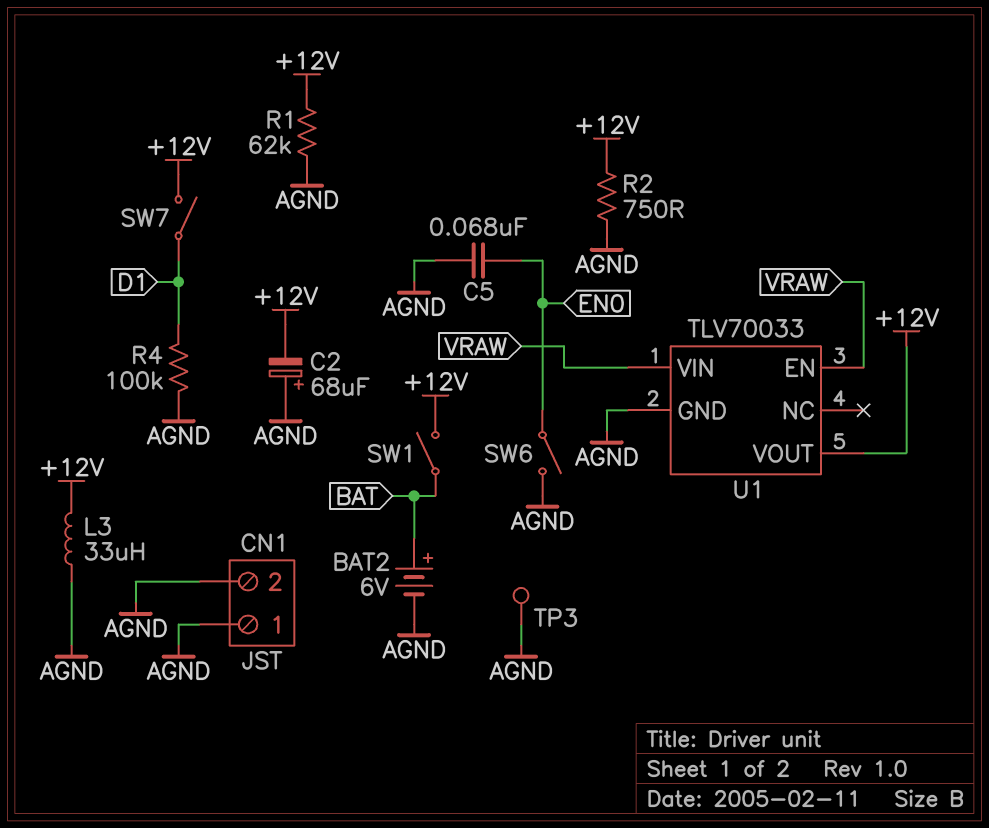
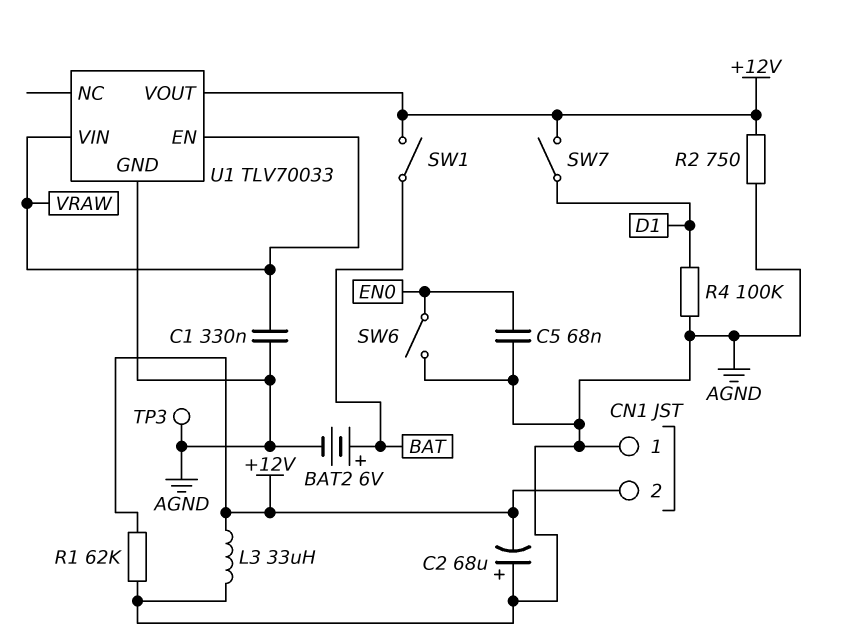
C1: none -> 330nF (AGND, VRAW)
CN1 pin 2: AGND -> +12V

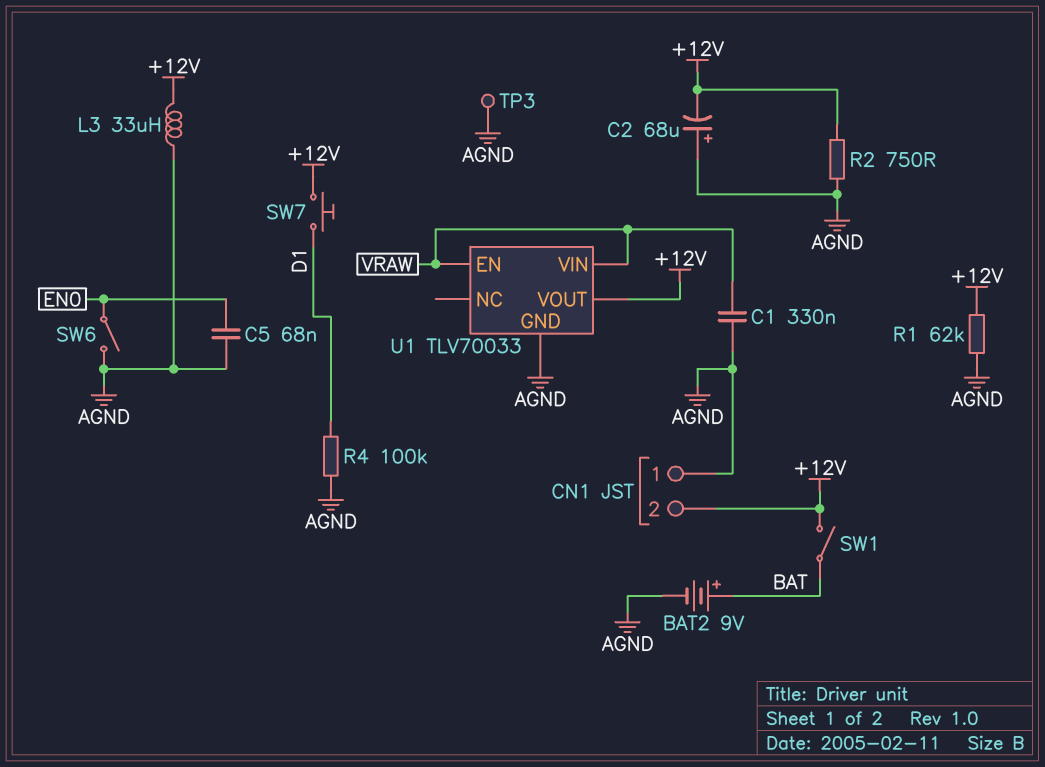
BAT2: 6V (plus BAT, minus AGND) -> 9V (plus BAT, minus AGND)
SW7: switch (+12V, D1) -> button (+12V, D1)

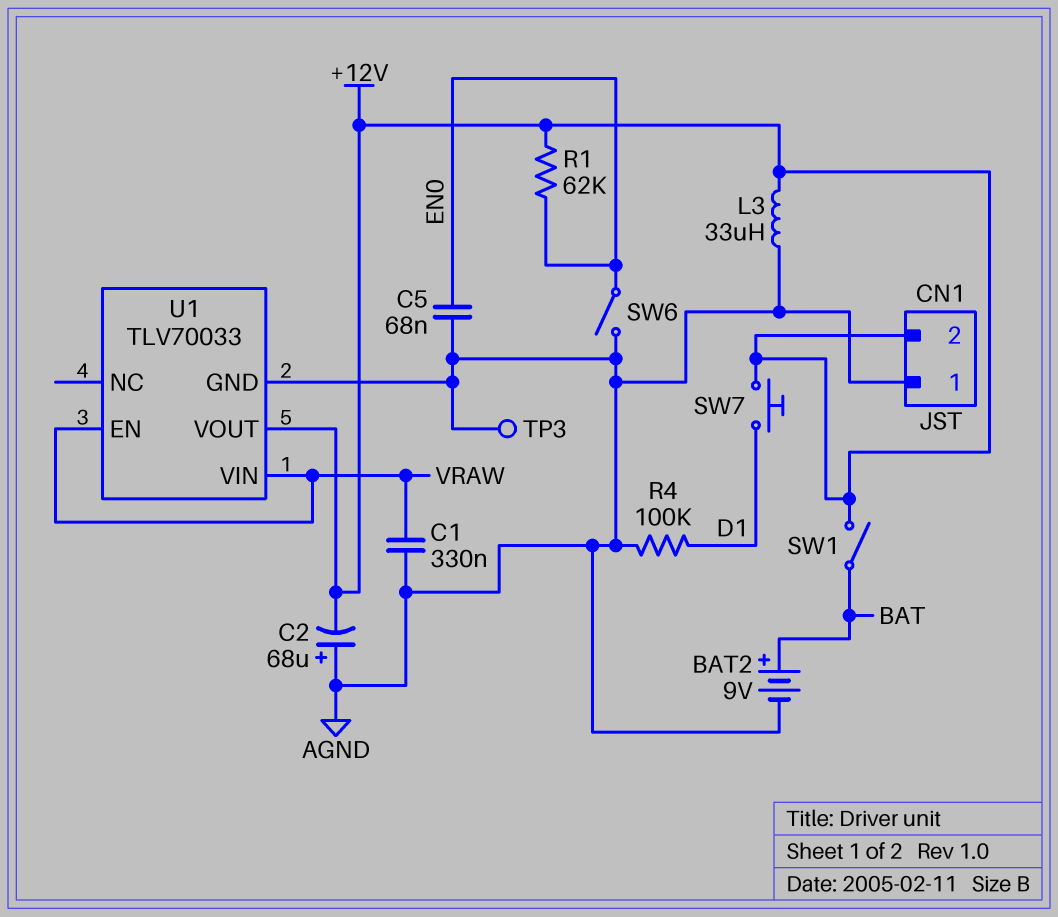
R1: 62k (+12V, AGND) -> 62k (+12V, EN0)
R2: 750 (+12V, AGND) -> none

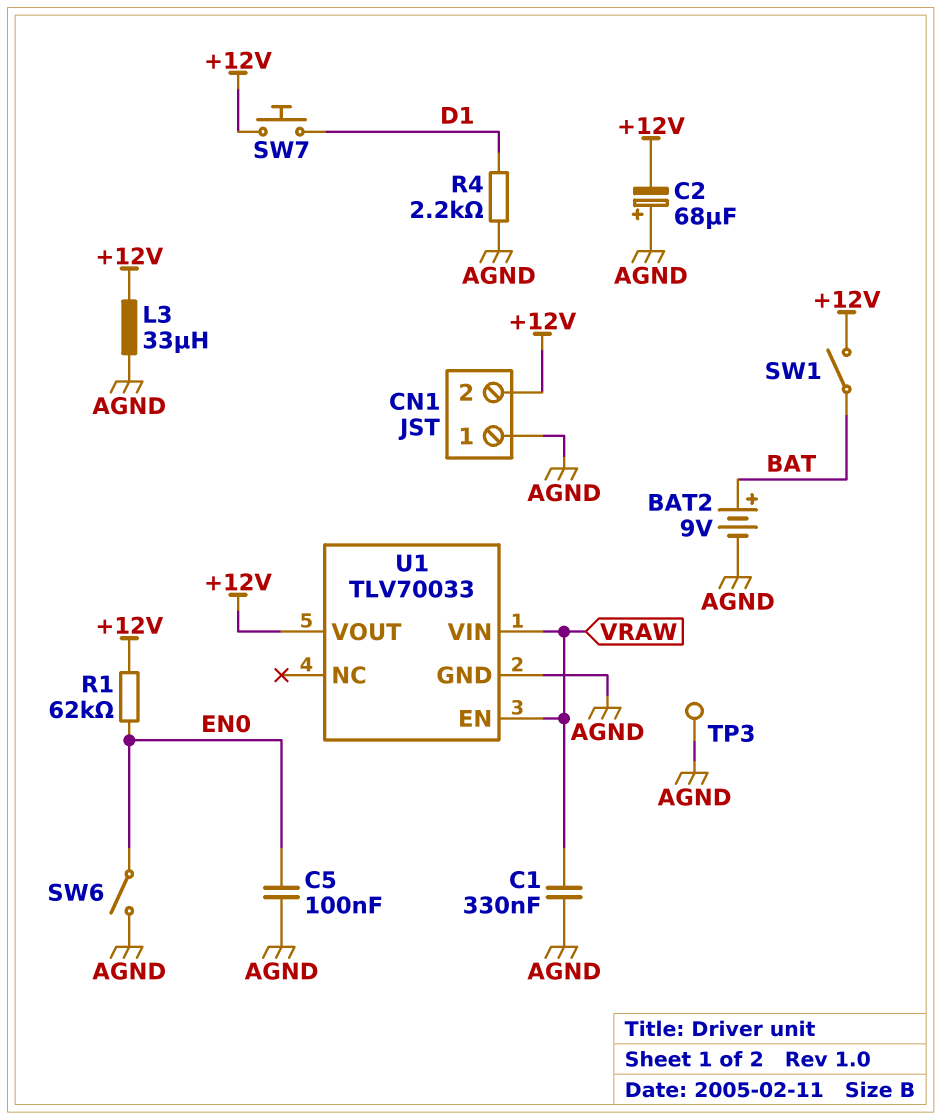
C5: 68nF (AGND, EN0) -> 100nF (AGND, EN0)
R4: 100k (AGND, D1) -> 2.2k (AGND, D1)

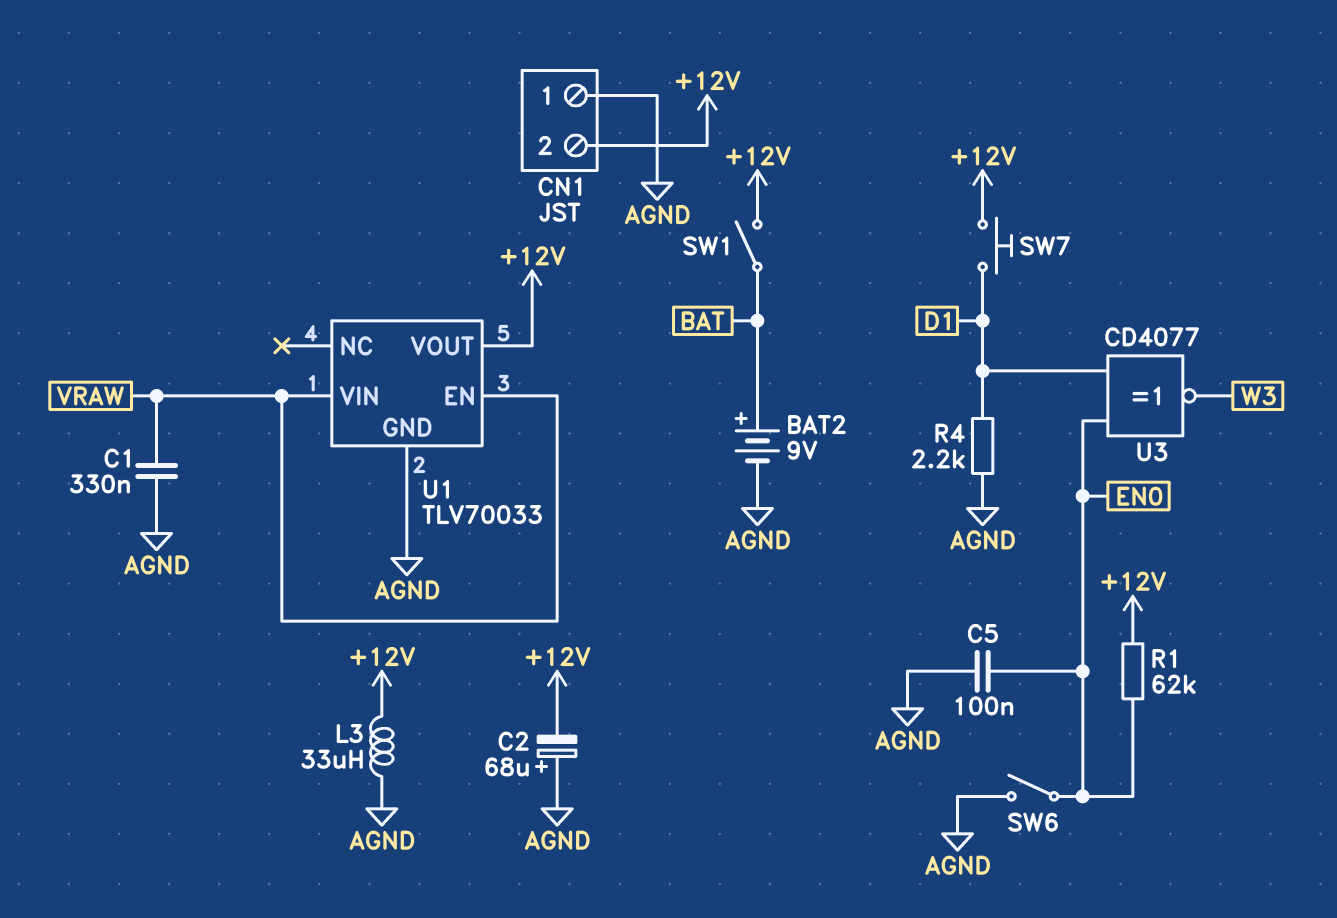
TP3: test point (AGND) -> none
U3: none -> XNOR CD4077 (in D1, in EN0, out W3)

